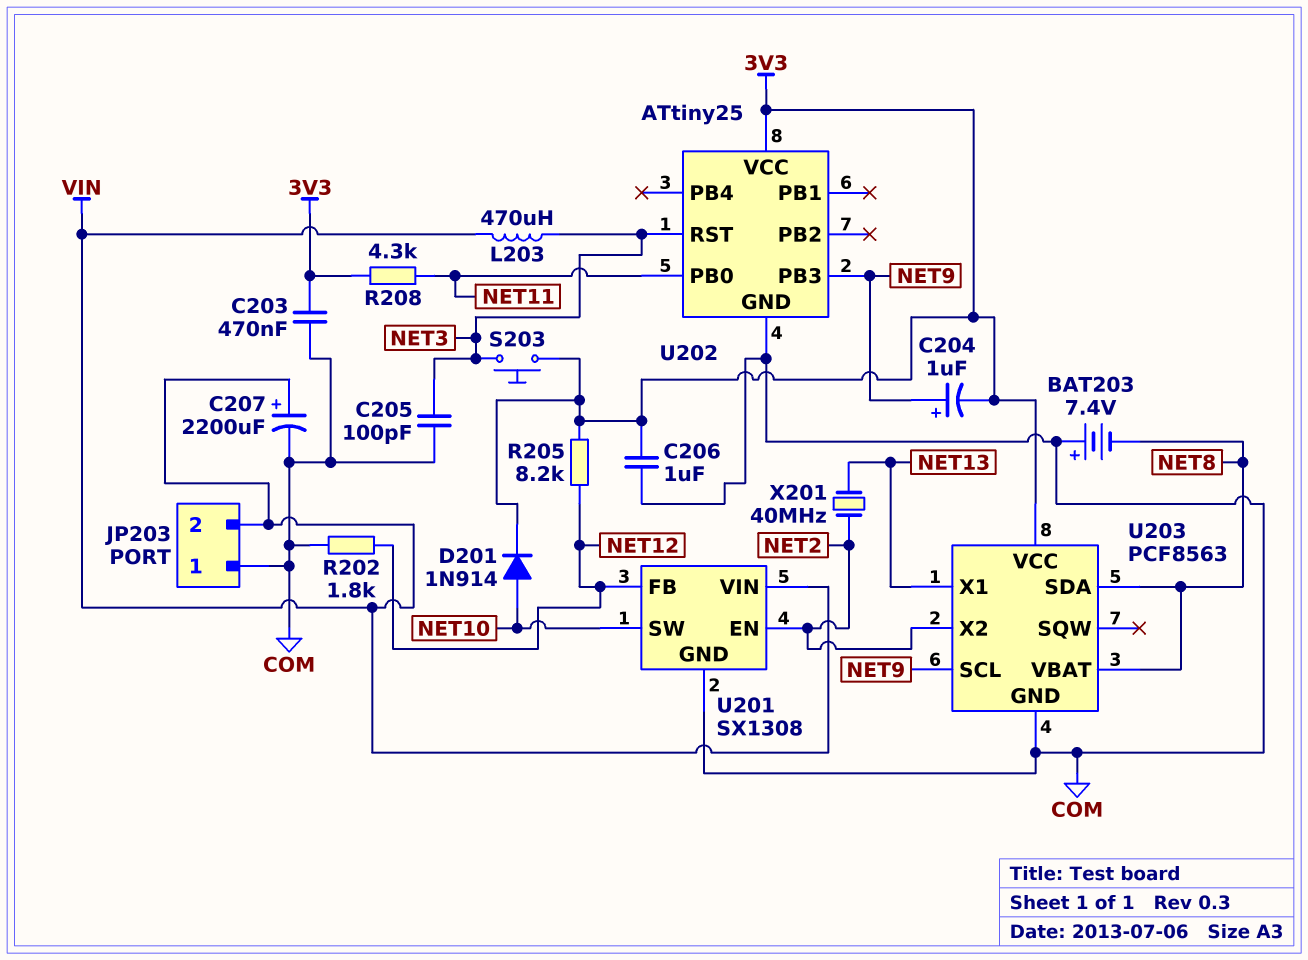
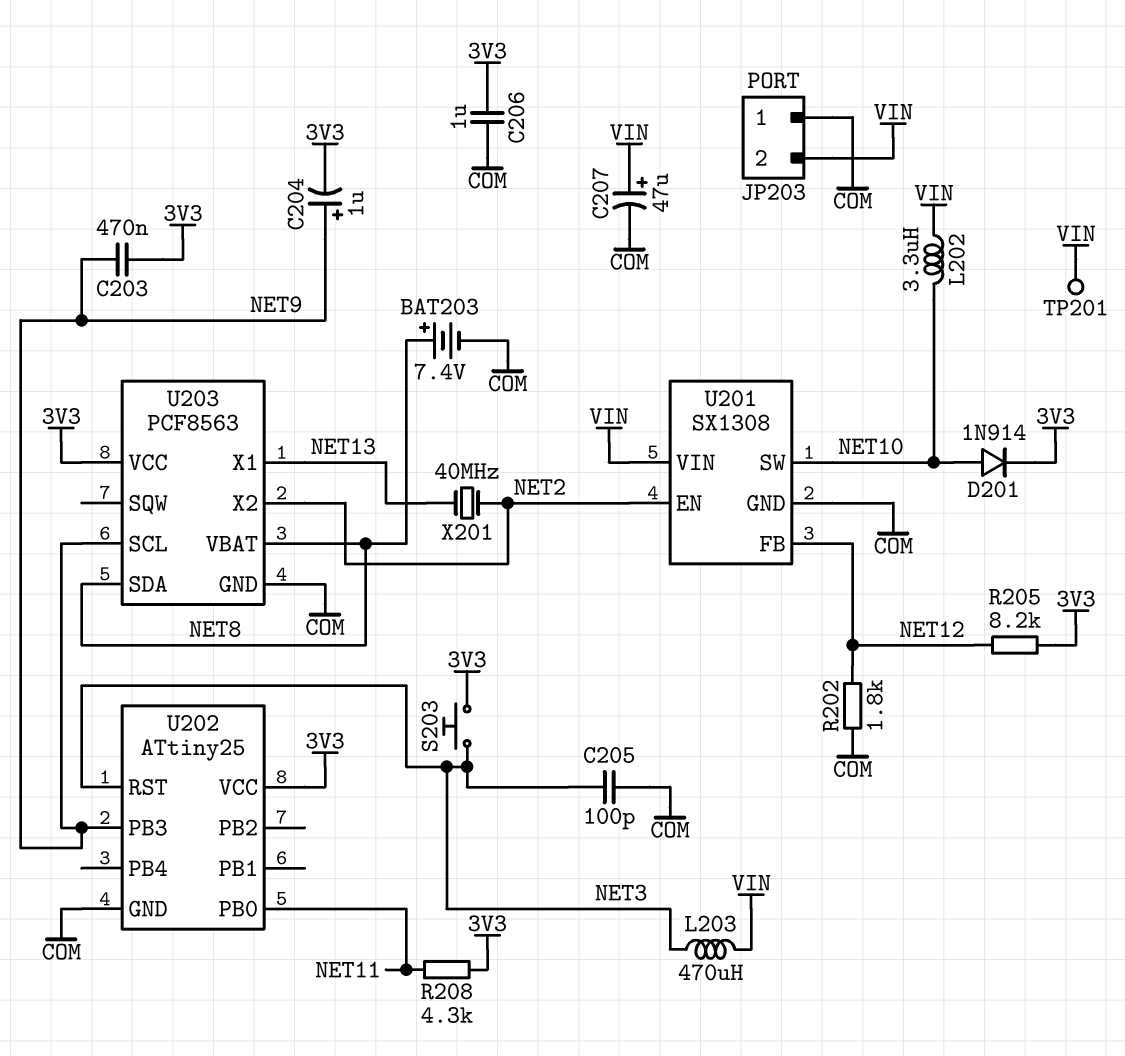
BAT203: 7.4V (plus COM, minus NET8) -> 7.4V (plus NET8, minus COM)
C203: 470nF (3V3, COM) -> 470nF (3V3, NET9)
C207: 2200uF (plus VIN, minus COM) -> 47uF (plus VIN, minus COM)
L202: none -> 3.3uH (NET10, VIN)
TP201: none -> test point (VIN)

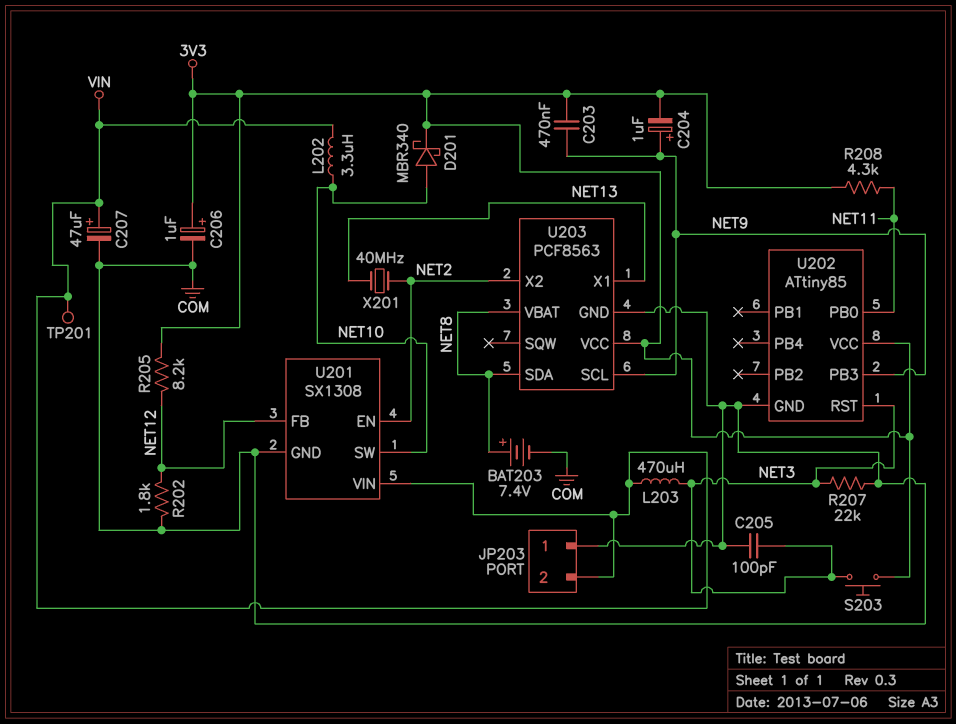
C206: 1uF (3V3, COM) -> 1uF (plus 3V3, minus COM)
D201: diode 1N914 (A NET10, K 3V3) -> schottky MBR340 (A NET10, K 3V3)
R207: none -> 22k (COM, NET3)
U202: ATtiny25 -> ATtiny85

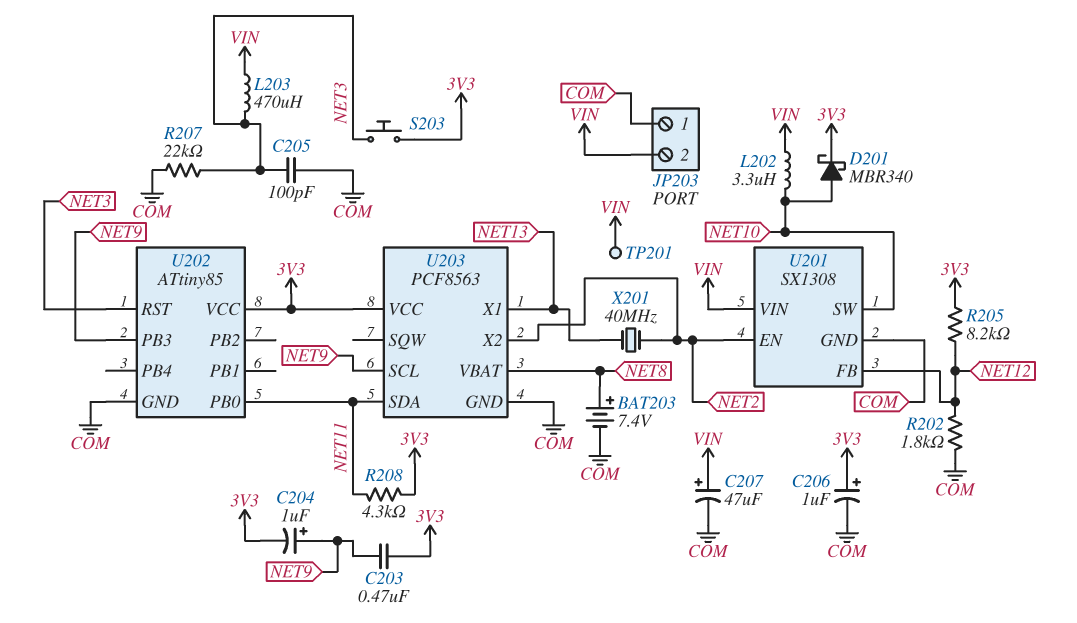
U203 pin SDA: NET8 -> NET11

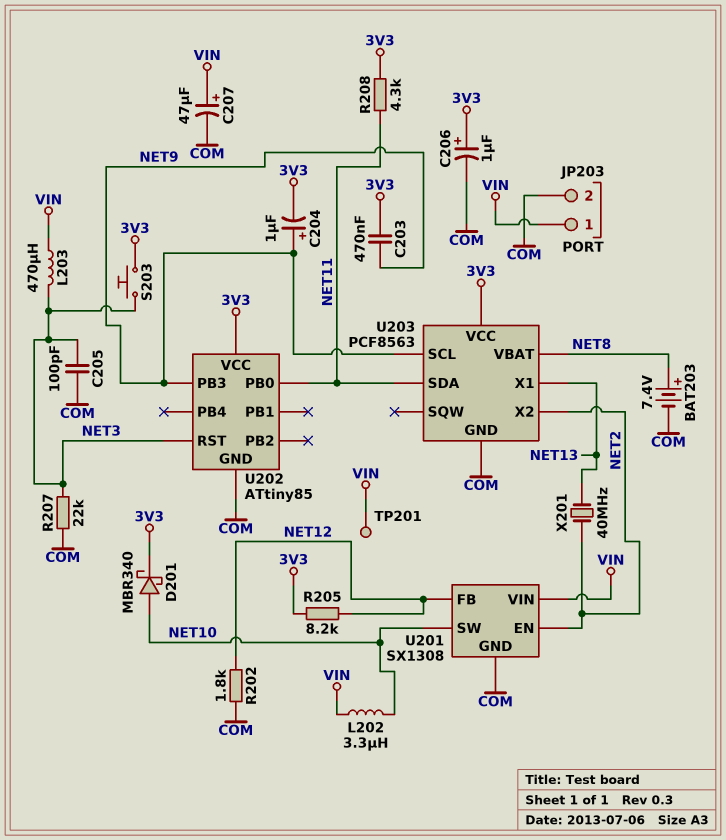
JP203 pin 1: COM -> VIN
JP203 pin 2: VIN -> COM

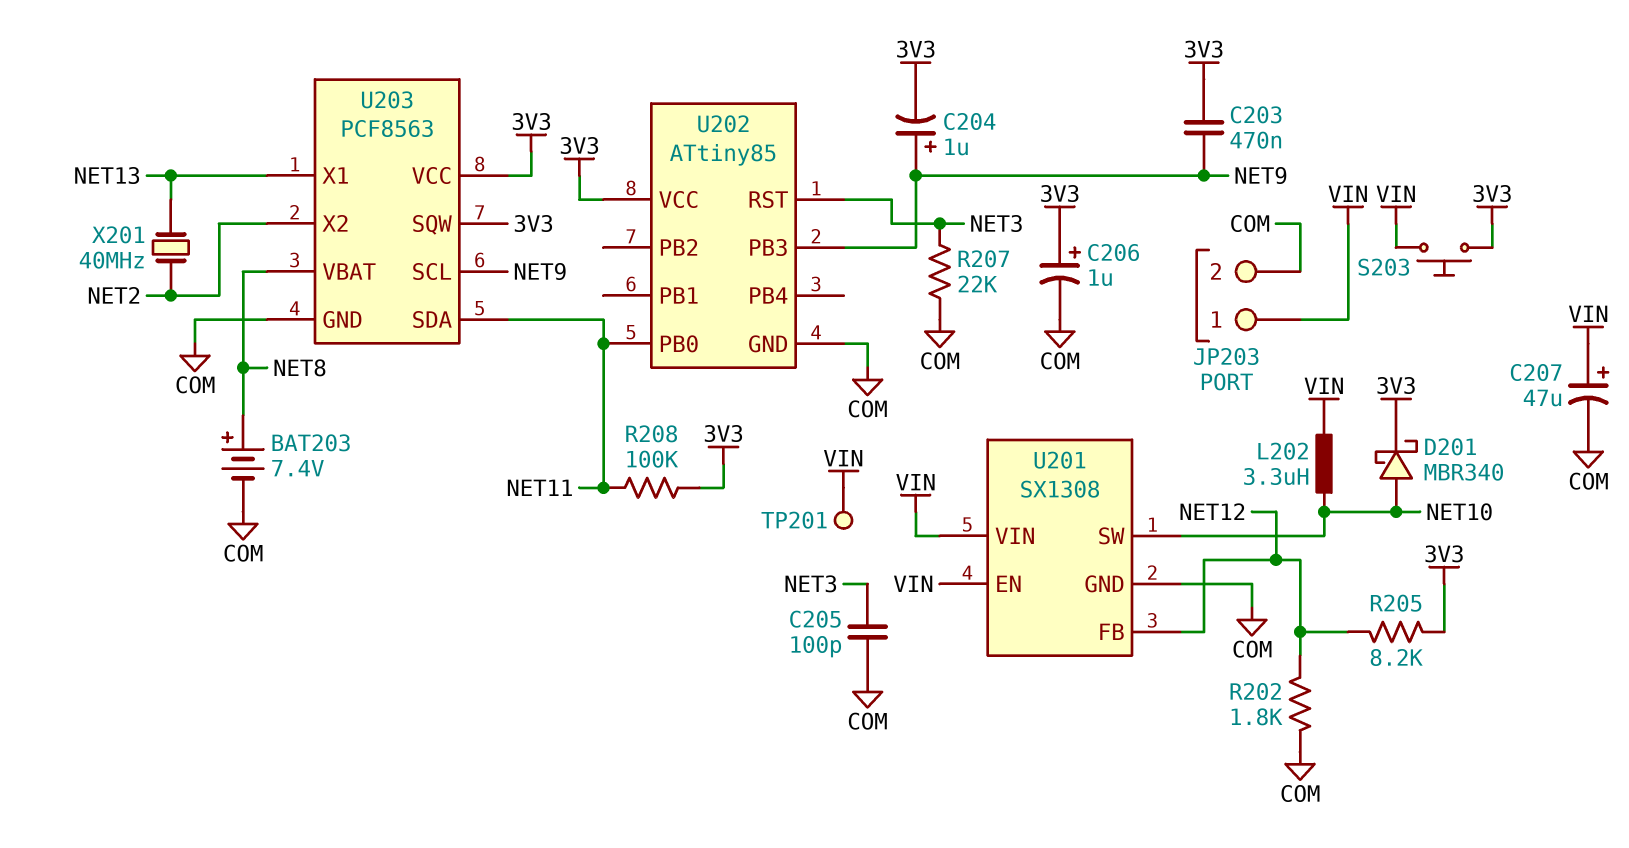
L203: 470uH (NET3, VIN) -> none
R208: 4.3k (3V3, NET11) -> 100k (3V3, NET11)
S203: button (3V3, NET3) -> button (3V3, VIN)
U201 pin EN: NET2 -> VIN
U203 pin SQW: none -> 3V3

